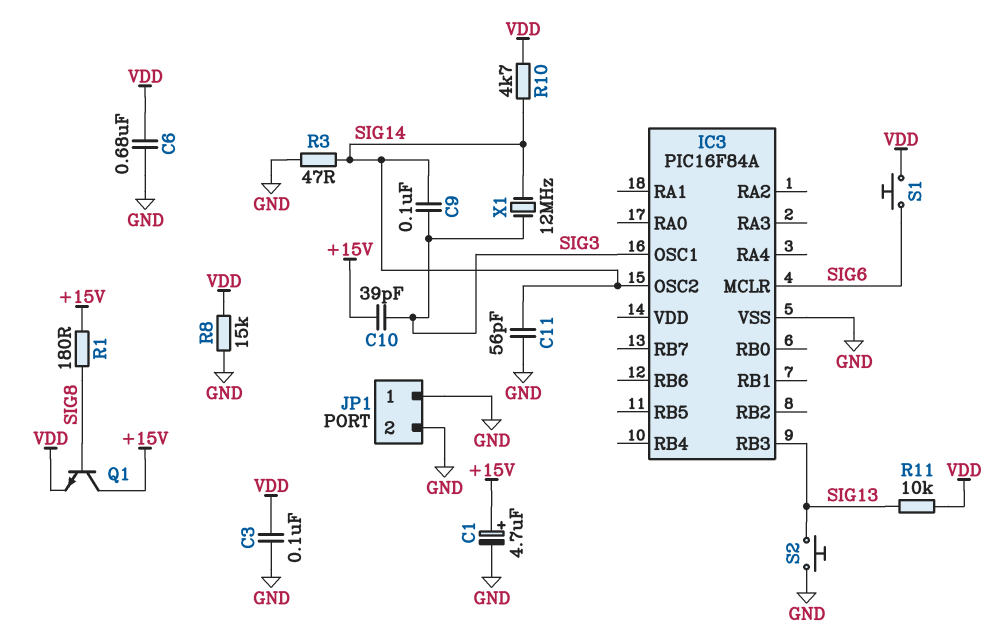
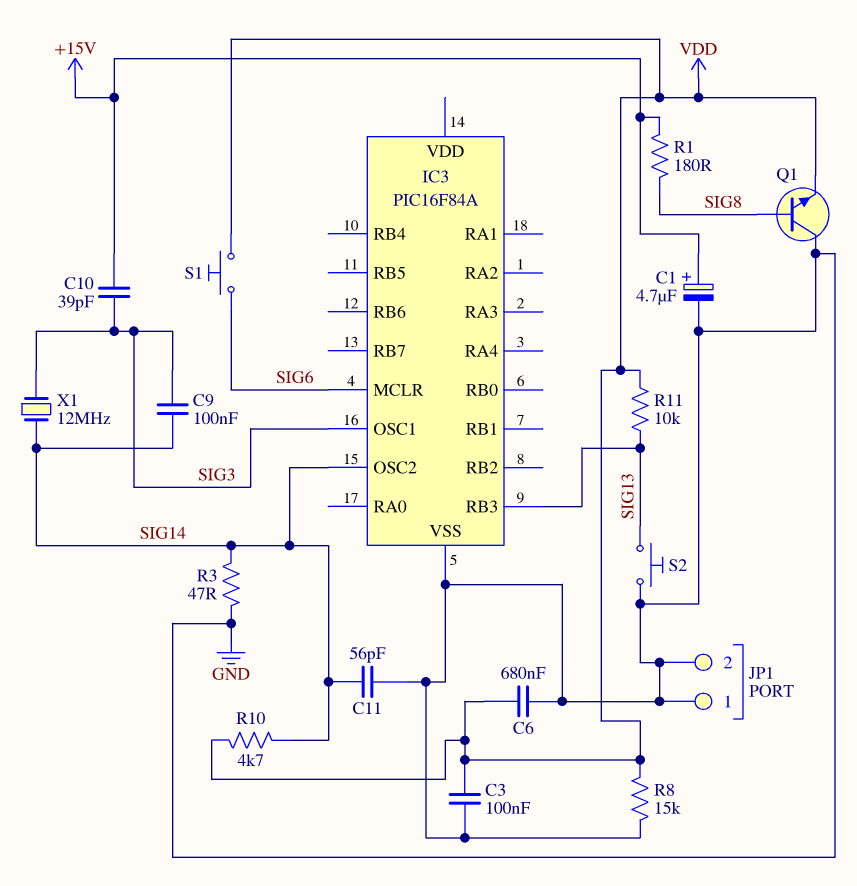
Q1: NPN (B SIG8, C +15V, E VDD) -> NPN (B SIG8, C GND, E VDD)

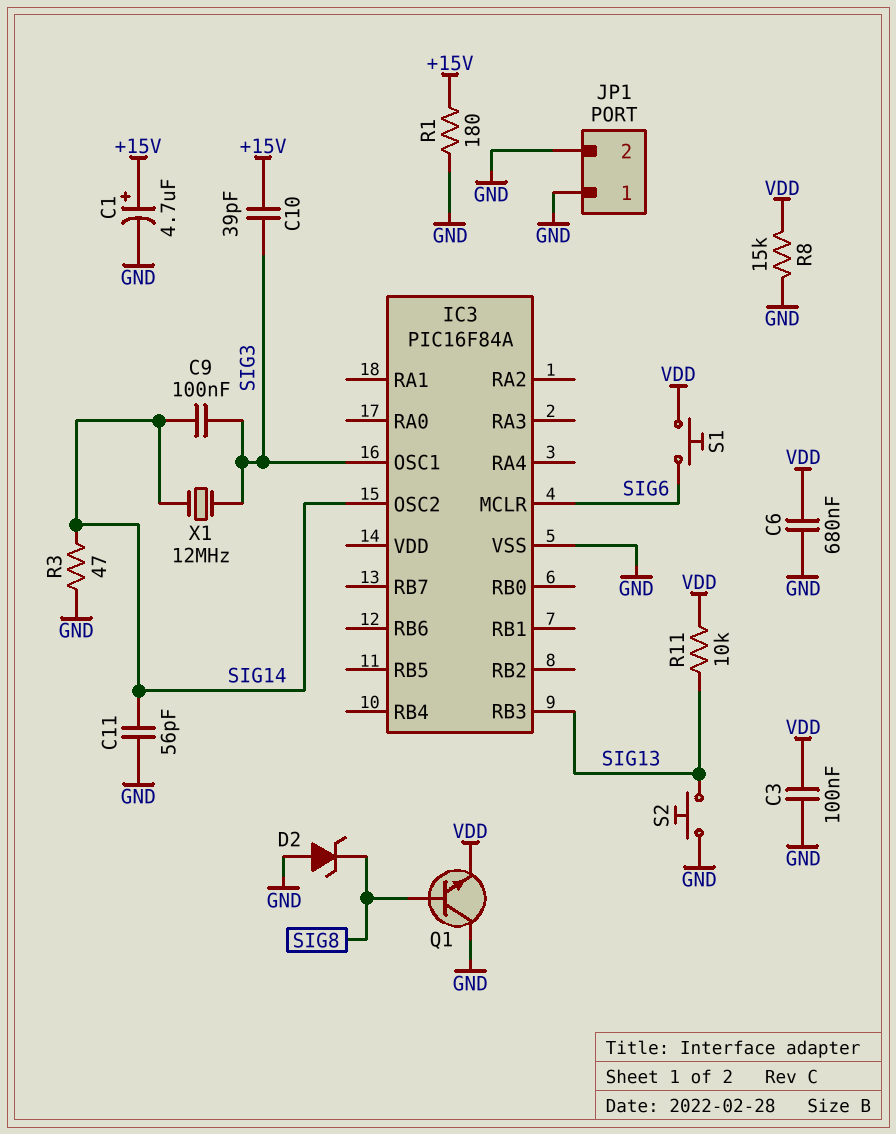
D2: none -> zener (A GND, K SIG8)
R1: 180 (+15V, SIG8) -> 180 (+15V, GND)
R10: 4.7k (SIG14, VDD) -> none

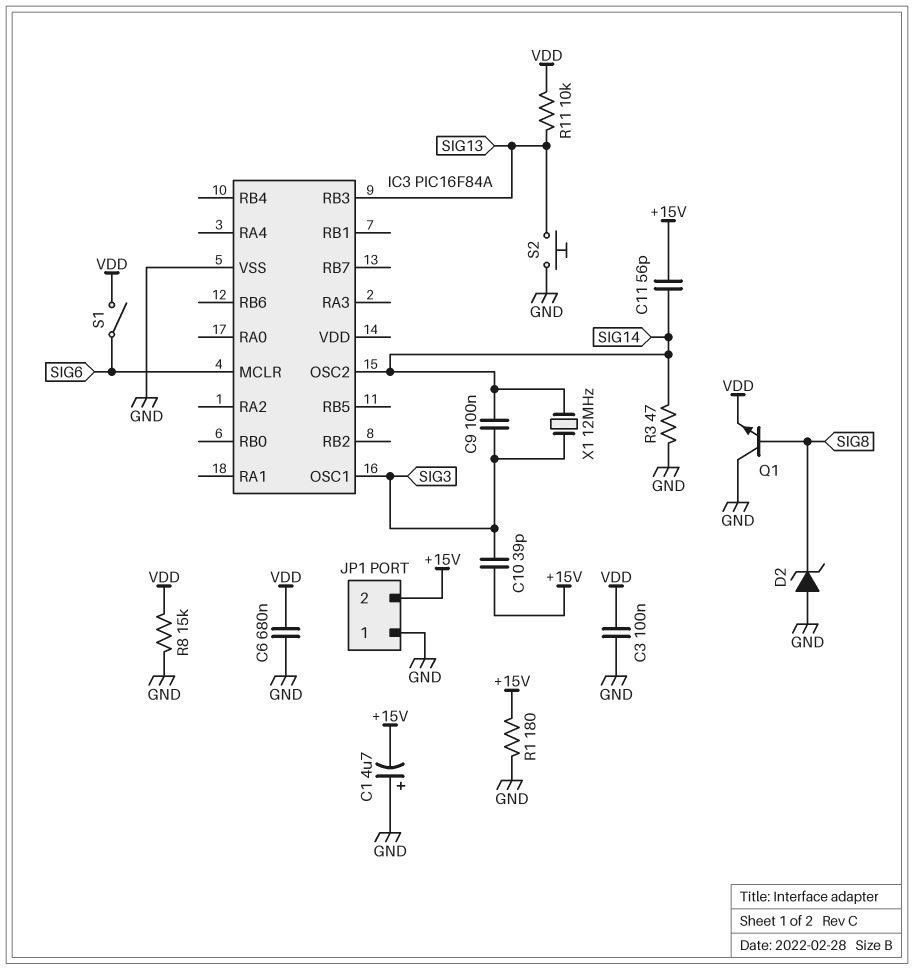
C1: 4.7uF (plus +15V, minus GND) -> 4.7uF (plus GND, minus +15V)
C11: 56pF (GND, SIG14) -> 56pF (+15V, SIG14)
JP1 pin 2: GND -> +15V
S1: button (SIG6, VDD) -> switch (SIG6, VDD)

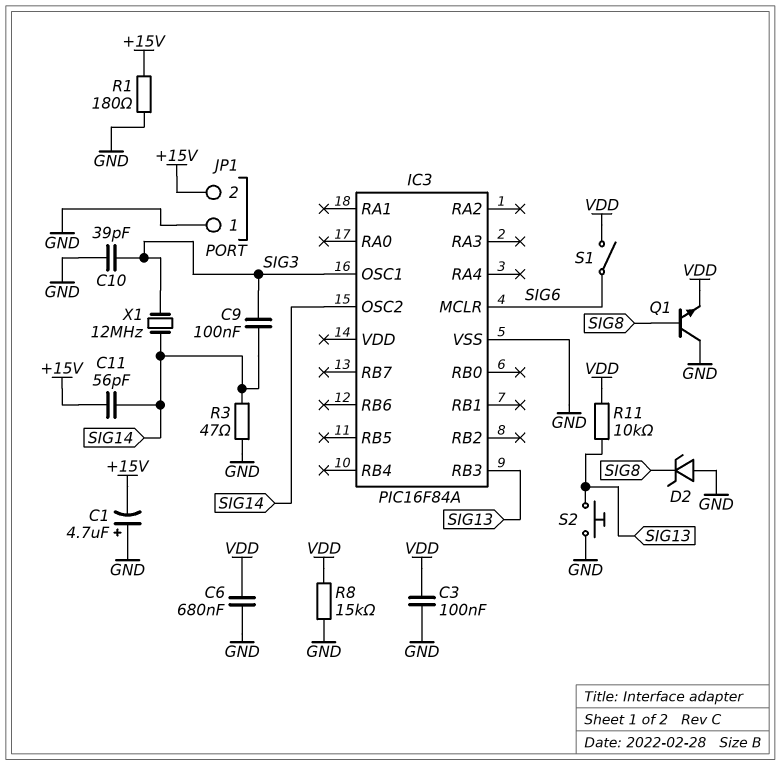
C10: 39pF (+15V, SIG3) -> 39pF (GND, SIG3)

